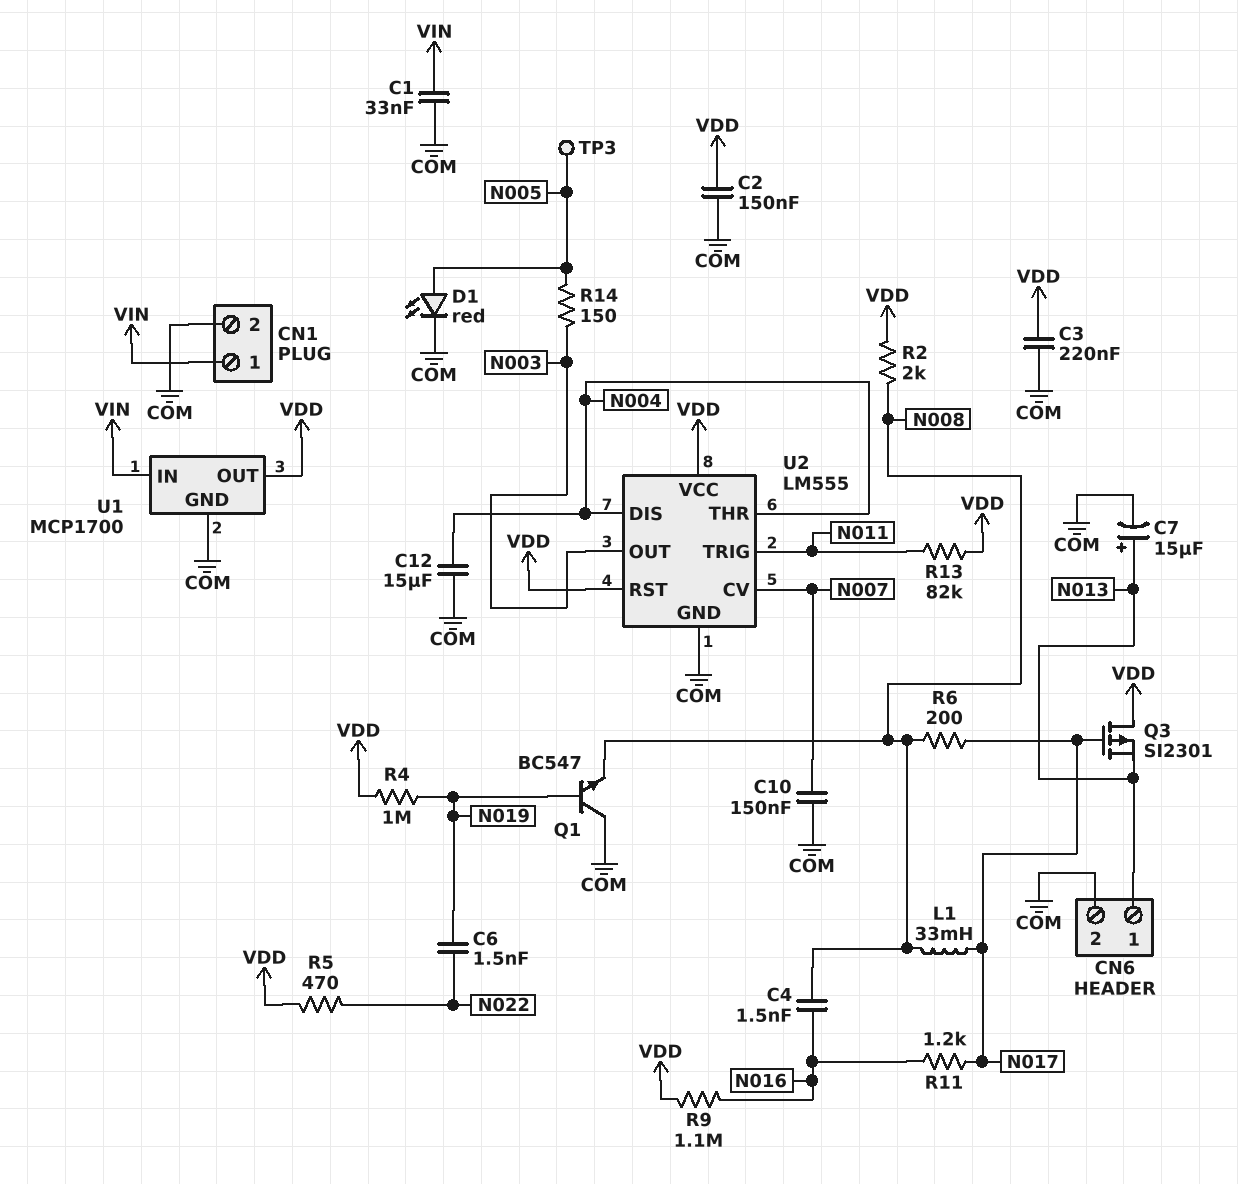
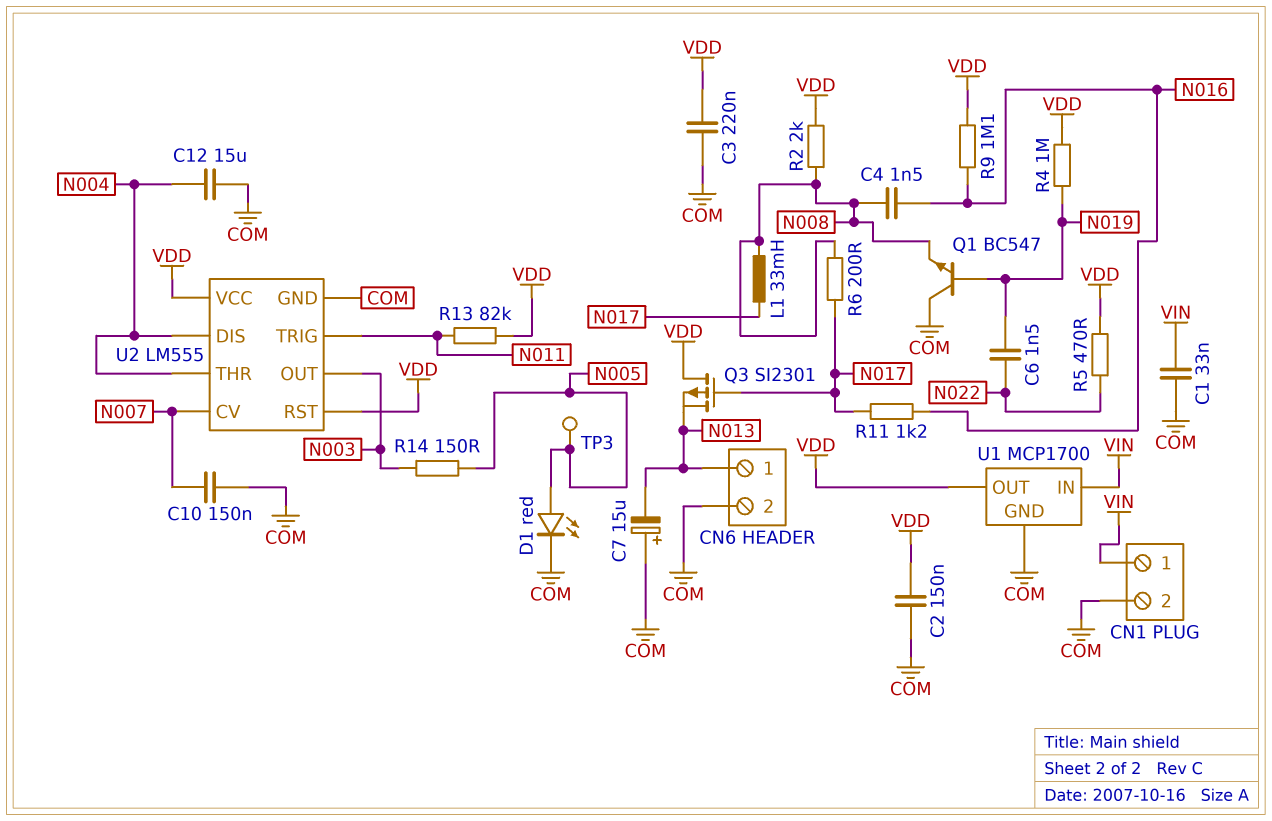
C7: 15uF (plus N013, minus COM) -> 15uF (plus COM, minus N013)

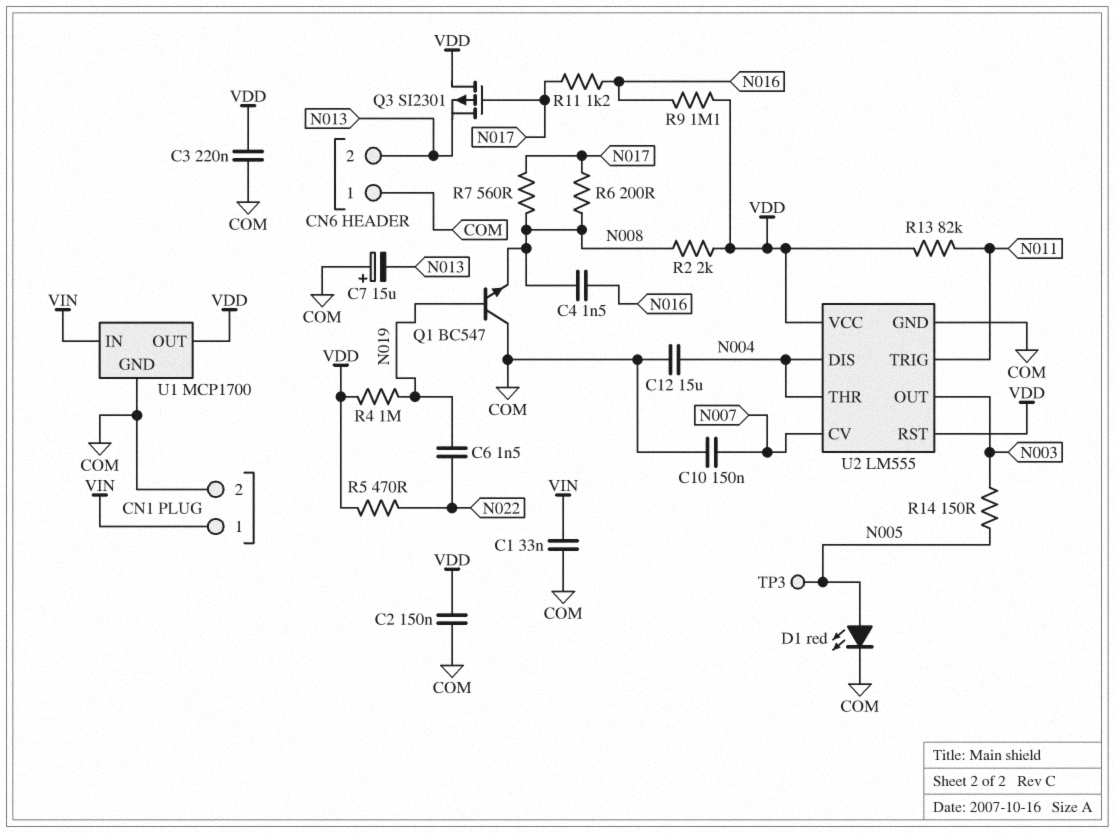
CN6 pin 1: N013 -> COM
CN6 pin 2: COM -> N013
L1: 33mH (N008, N017) -> none
R7: none -> 560 (N008, N017)

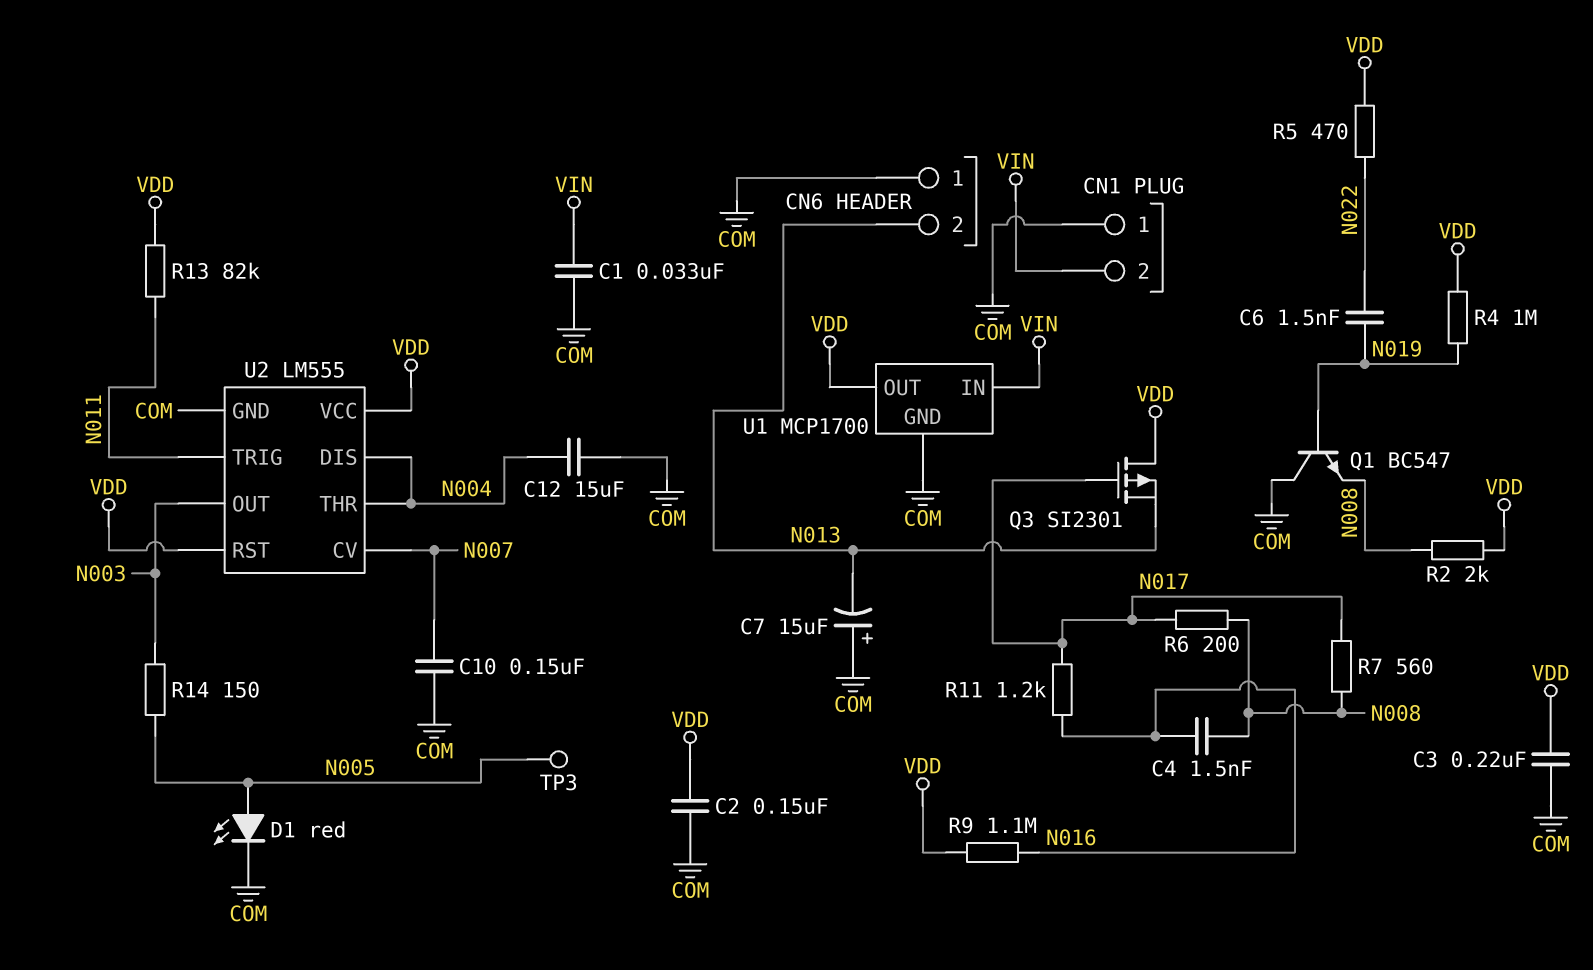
CN1 pin 1: VIN -> COM
CN1 pin 2: COM -> VIN

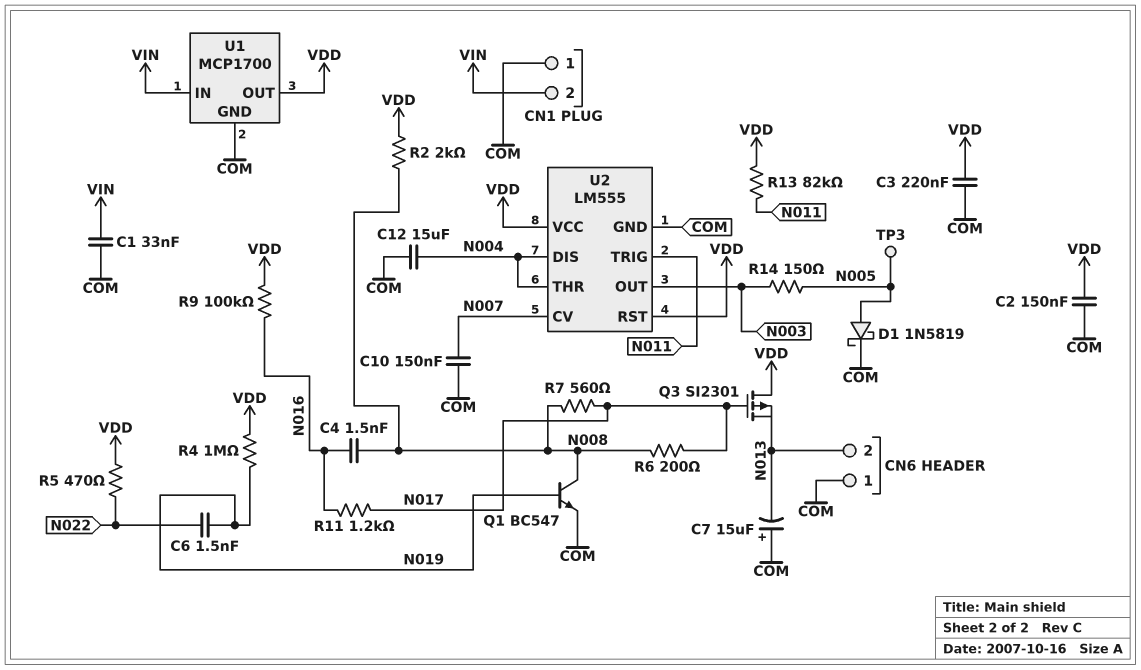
D1: LED red (A N005, K COM) -> schottky 1N5819 (A N005, K COM)
Q1: NPN BC547 (B N019, C COM, E N008) -> NPN BC547 (B N019, C N008, E COM)
R9: 1.1M (N016, VDD) -> 100k (N016, VDD)

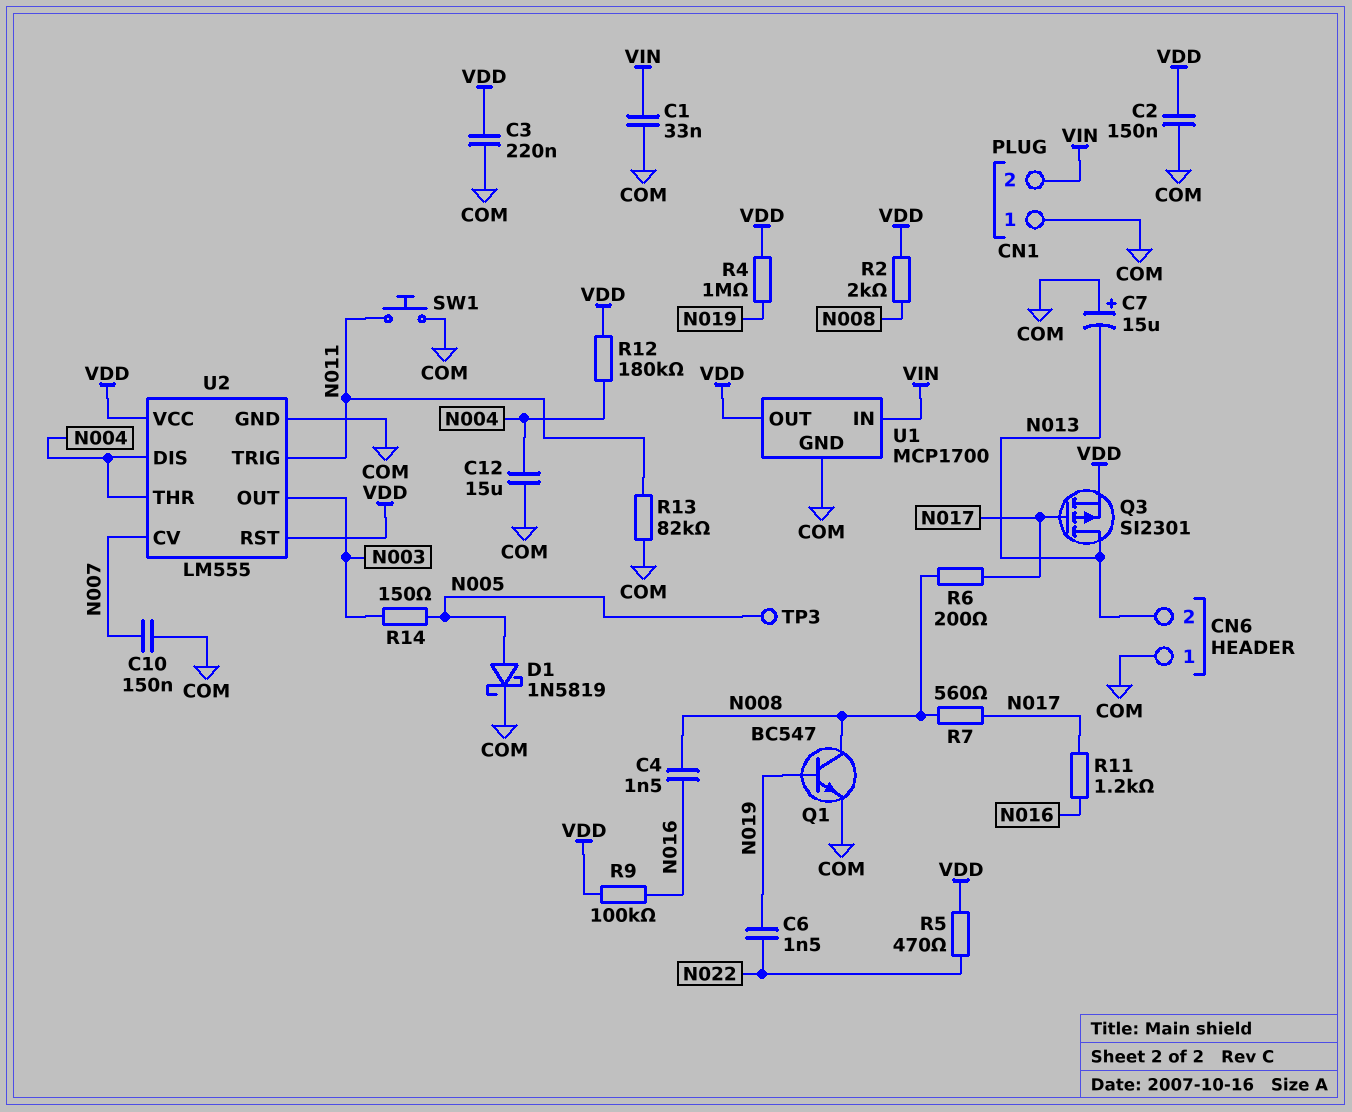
Q3: PMOS SI2301 (G N017, D VDD, S N013) -> PMOS SI2301 (G N017, D N013, S VDD)
R12: none -> 180k (N004, VDD)
R13: 82k (N011, VDD) -> 82k (COM, N011)
SW1: none -> button (COM, N011)

